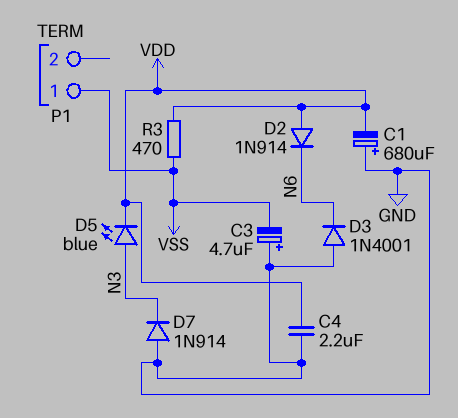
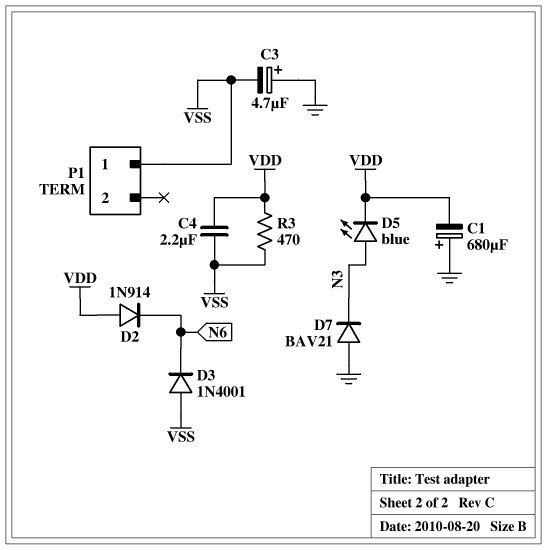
C4: 2.2uF (GND, VDD) -> 2.2uF (VDD, VSS)
D3: diode 1N4001 (A GND, K N6) -> diode 1N4001 (A VSS, K N6)
D7: diode 1N914 (A GND, K N3) -> diode BAV21 (A GND, K N3)

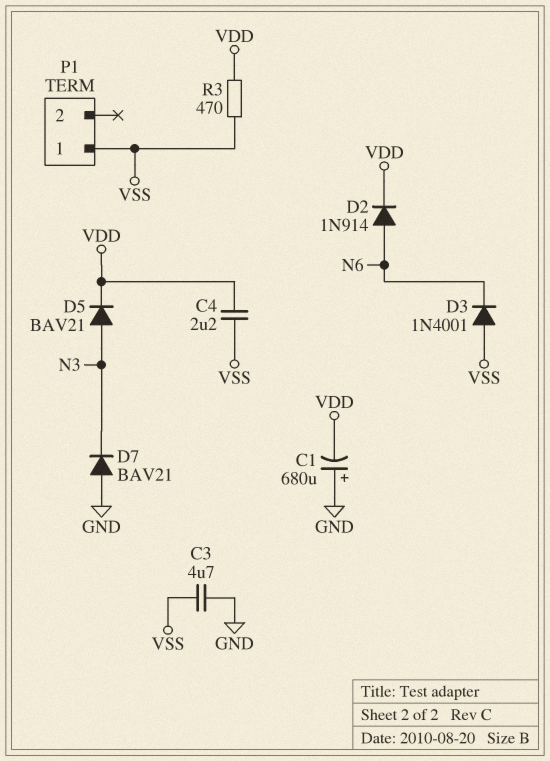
C3: 4.7uF (plus GND, minus VSS) -> 4.7uF (GND, VSS)
D2: diode 1N914 (A VDD, K N6) -> diode 1N914 (A N6, K VDD)
D5: LED blue (A N3, K VDD) -> diode BAV21 (A N3, K VDD)

